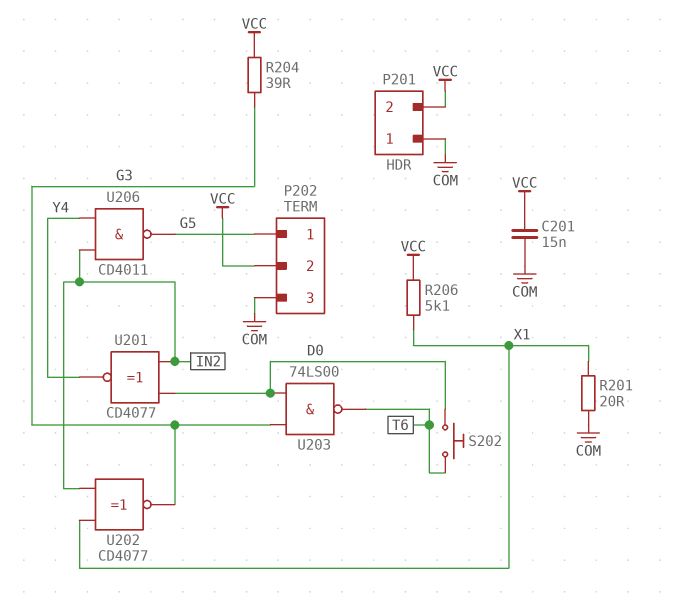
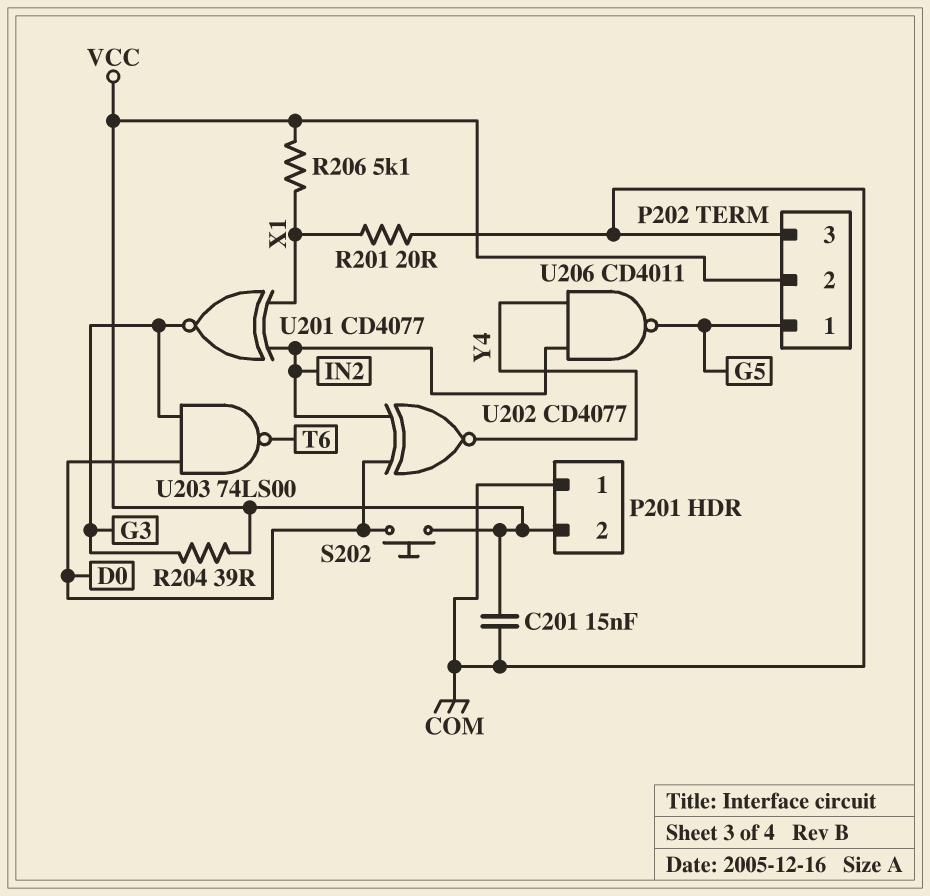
S202: button (D0, T6) -> button (D0, VCC)
U201: XNOR CD4077 (in D0, in IN2, out Y4) -> XNOR CD4077 (in IN2, in X1, out G3)
U202: XNOR CD4077 (in IN2, in X1, out G3) -> XNOR CD4077 (in D0, in IN2, out Y4)

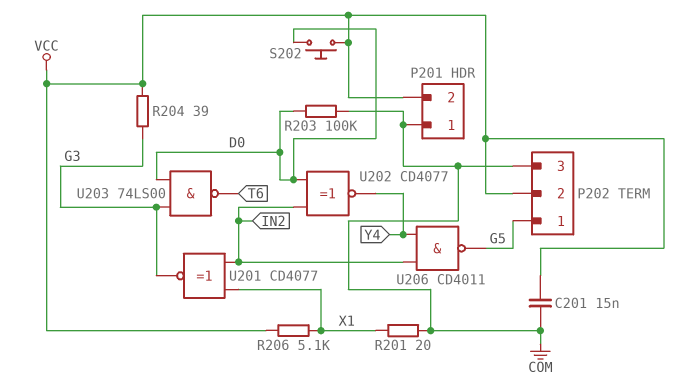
R203: none -> 100k (COM, D0)

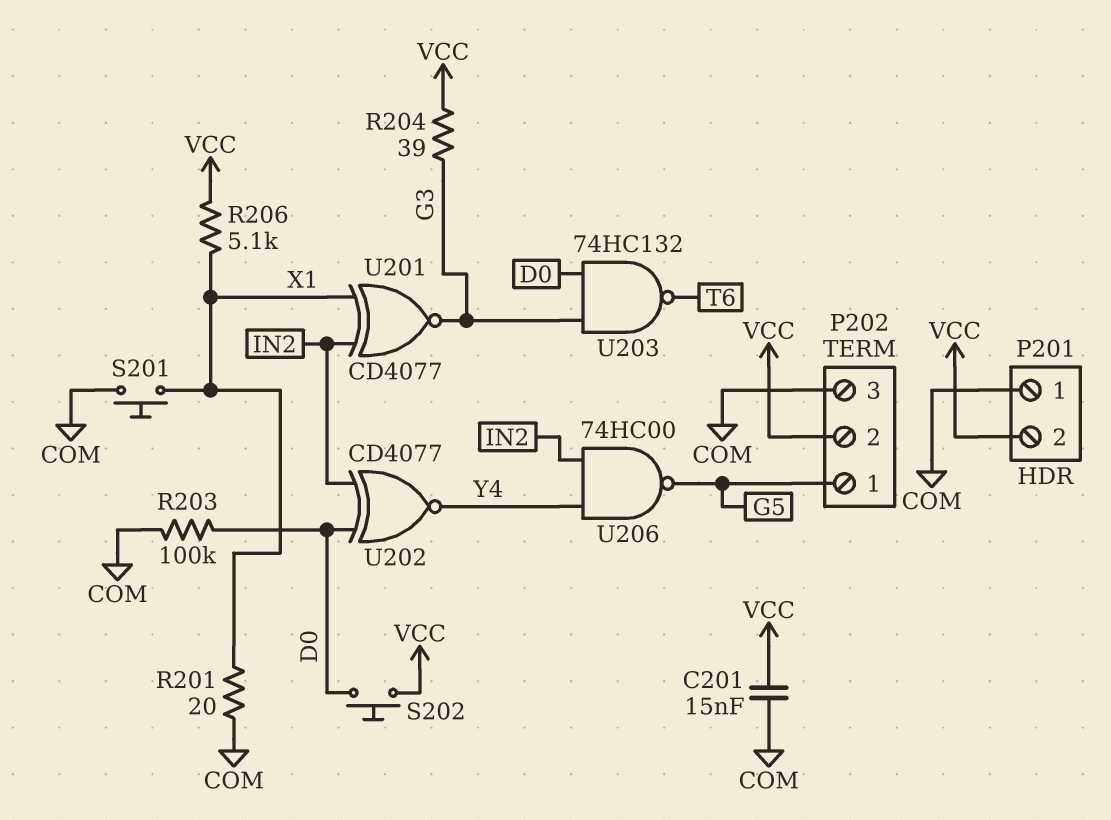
S201: none -> button (COM, X1)
U203: NAND 74LS00 (in D0, in G3, out T6) -> NAND 74HC132 (in D0, in G3, out T6)
U206: NAND CD4011 (in IN2, in Y4, out G5) -> NAND 74HC00 (in IN2, in Y4, out G5)

